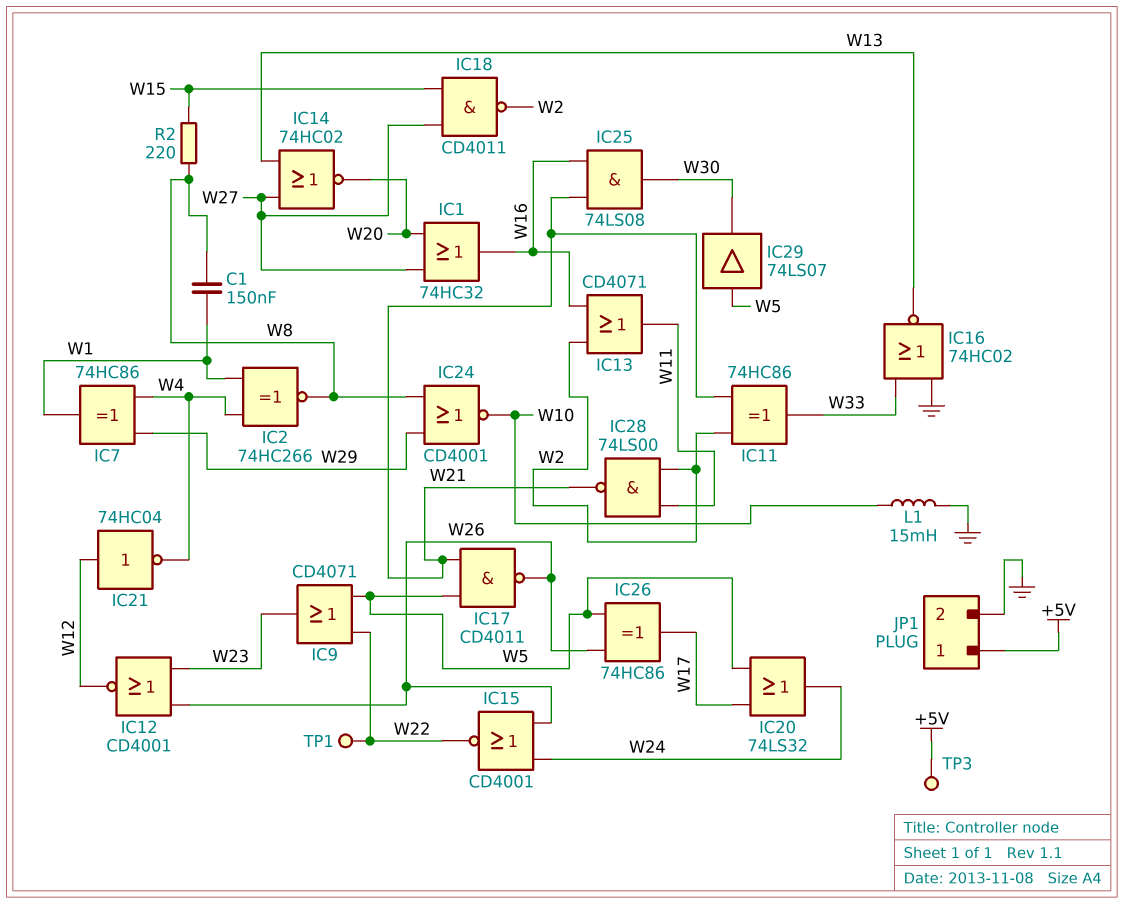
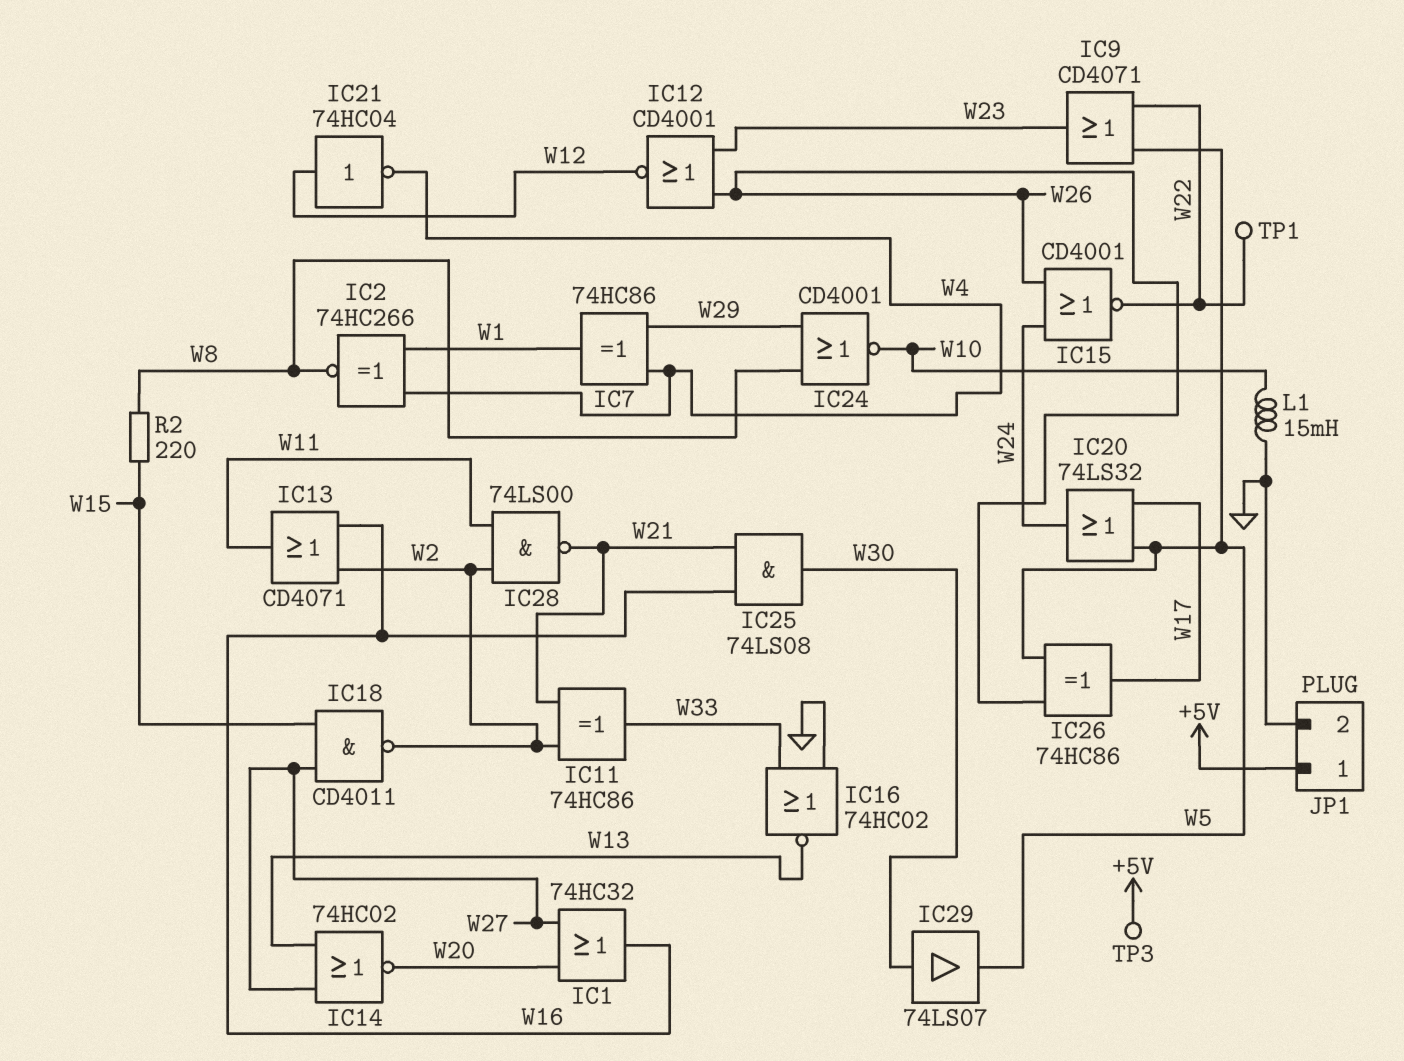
C1: 150nF (W1, W8) -> none
IC17: NAND CD4011 (in W5, in W21, out W26) -> none
IC29: buffer 74LS07 (in W5, out W30) -> buffer 74LS07 (in W30, out W5)

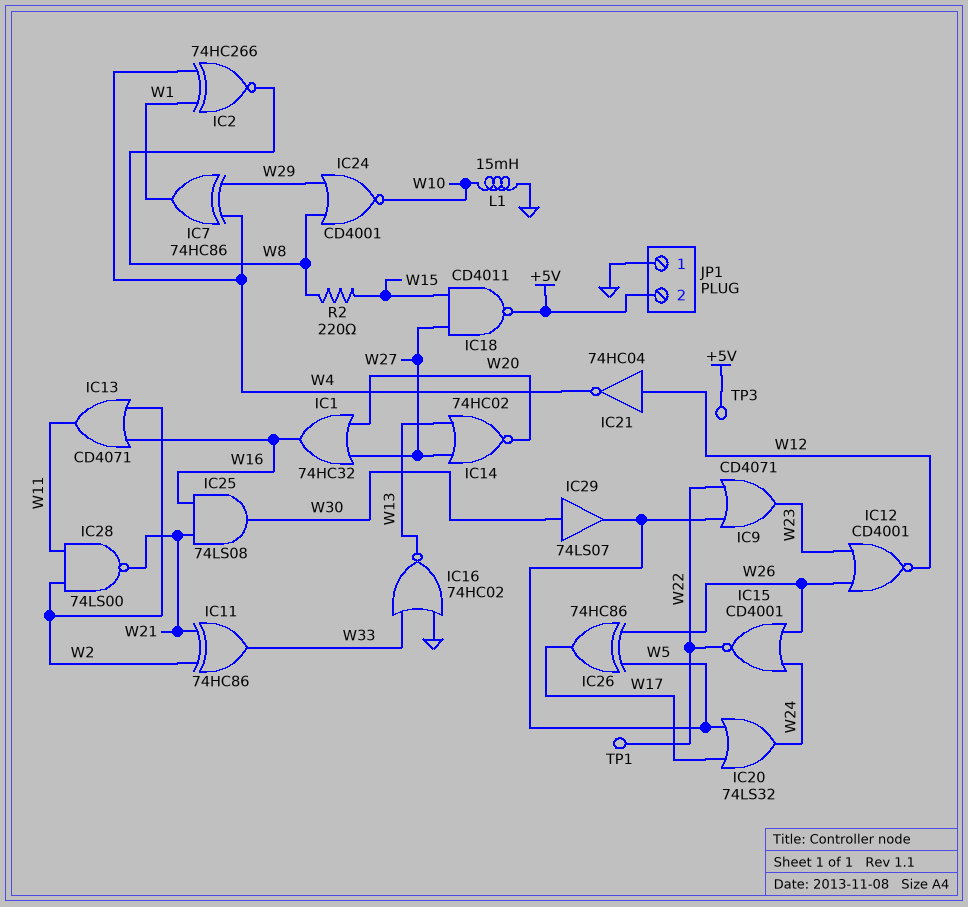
IC18: NAND CD4011 (in W15, in W27, out W2) -> NAND CD4011 (in W15, in W27, out +5V)
JP1 pin 1: +5V -> GND
JP1 pin 2: GND -> +5V

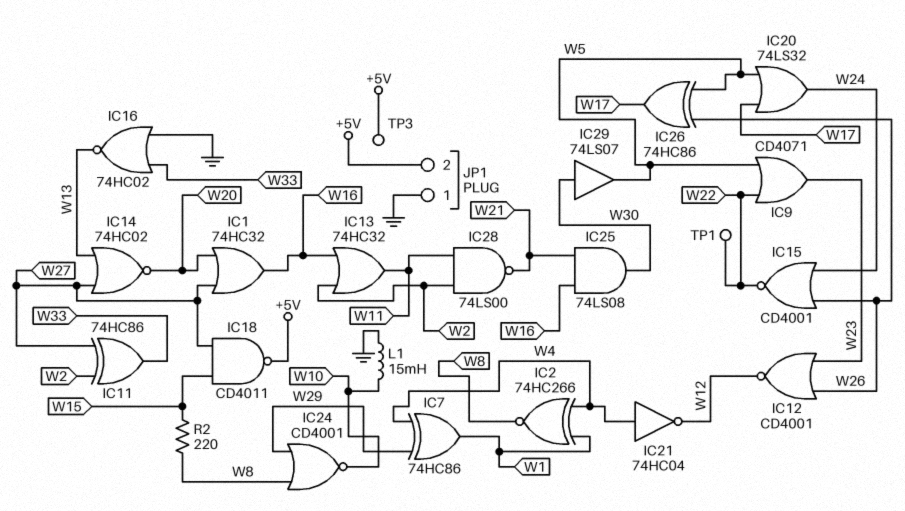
IC11: XOR 74HC86 (in W2, in W21, out W33) -> XOR 74HC86 (in W2, in W27, out W33)
IC13: OR CD4071 (in W2, in W16, out W11) -> OR 74HC32 (in W2, in W16, out W11)
IC21: NOT 74HC04 (in W12, out W4) -> NOT 74HC04 (in W4, out W12)

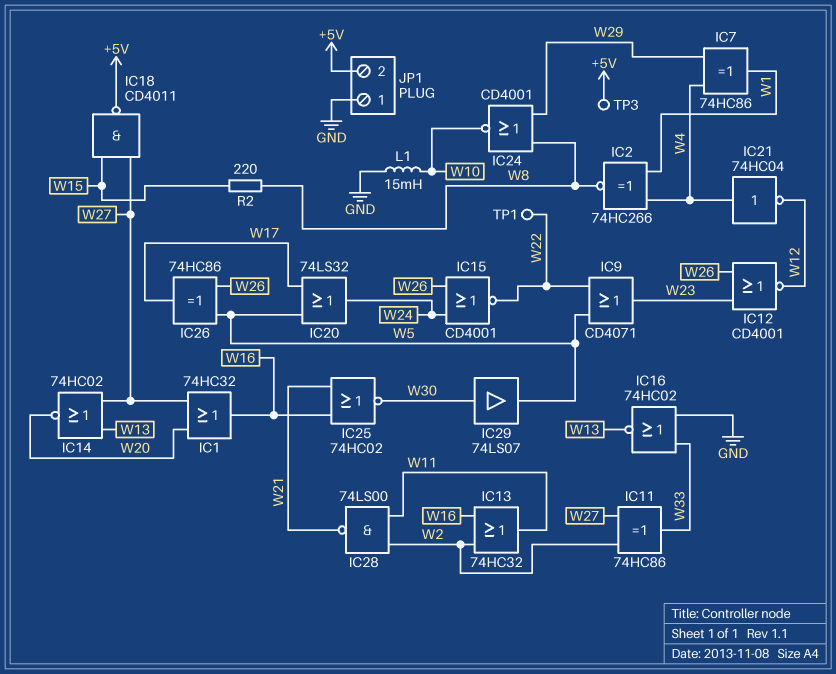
IC25: AND 74LS08 (in W16, in W21, out W30) -> NOR 74HC02 (in W16, in W21, out W30)

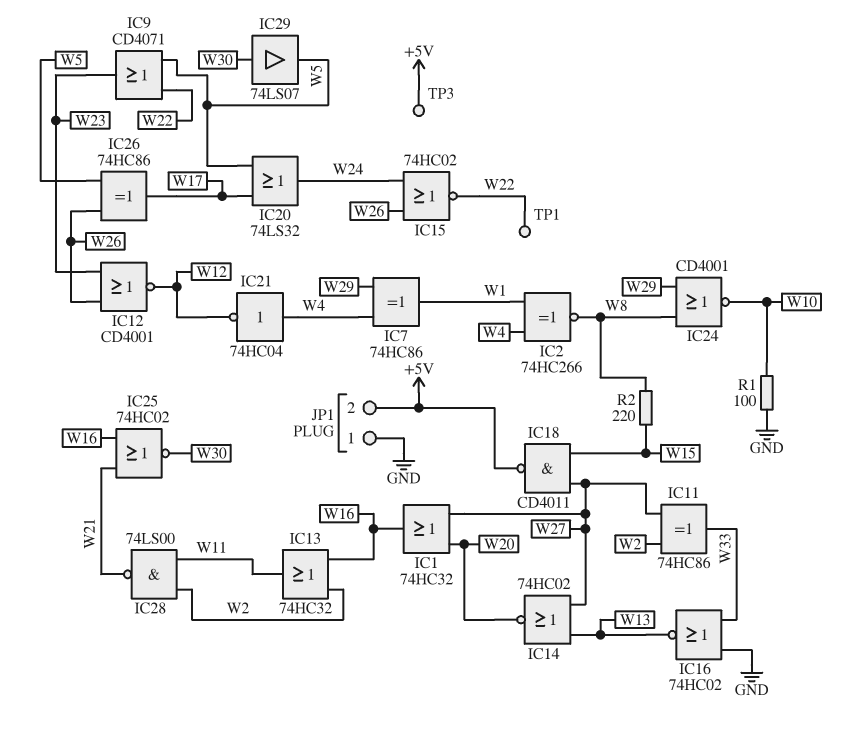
IC15: NOR CD4001 (in W24, in W26, out W22) -> NOR 74HC02 (in W24, in W26, out W22)
L1: 15mH (GND, W10) -> none
R1: none -> 100 (GND, W10)

